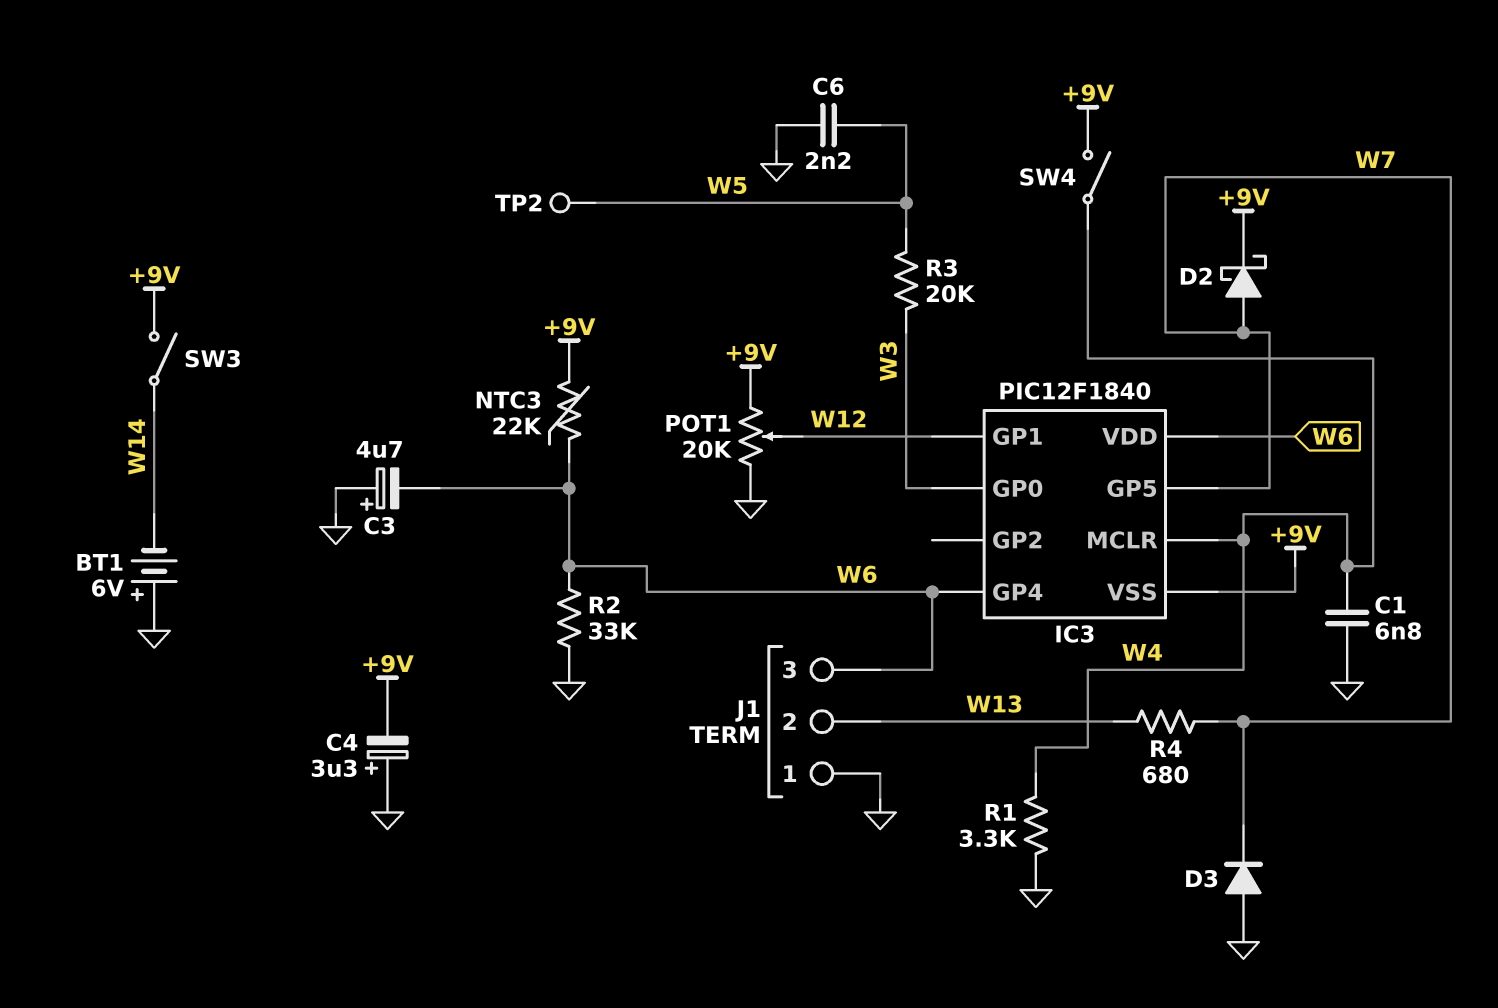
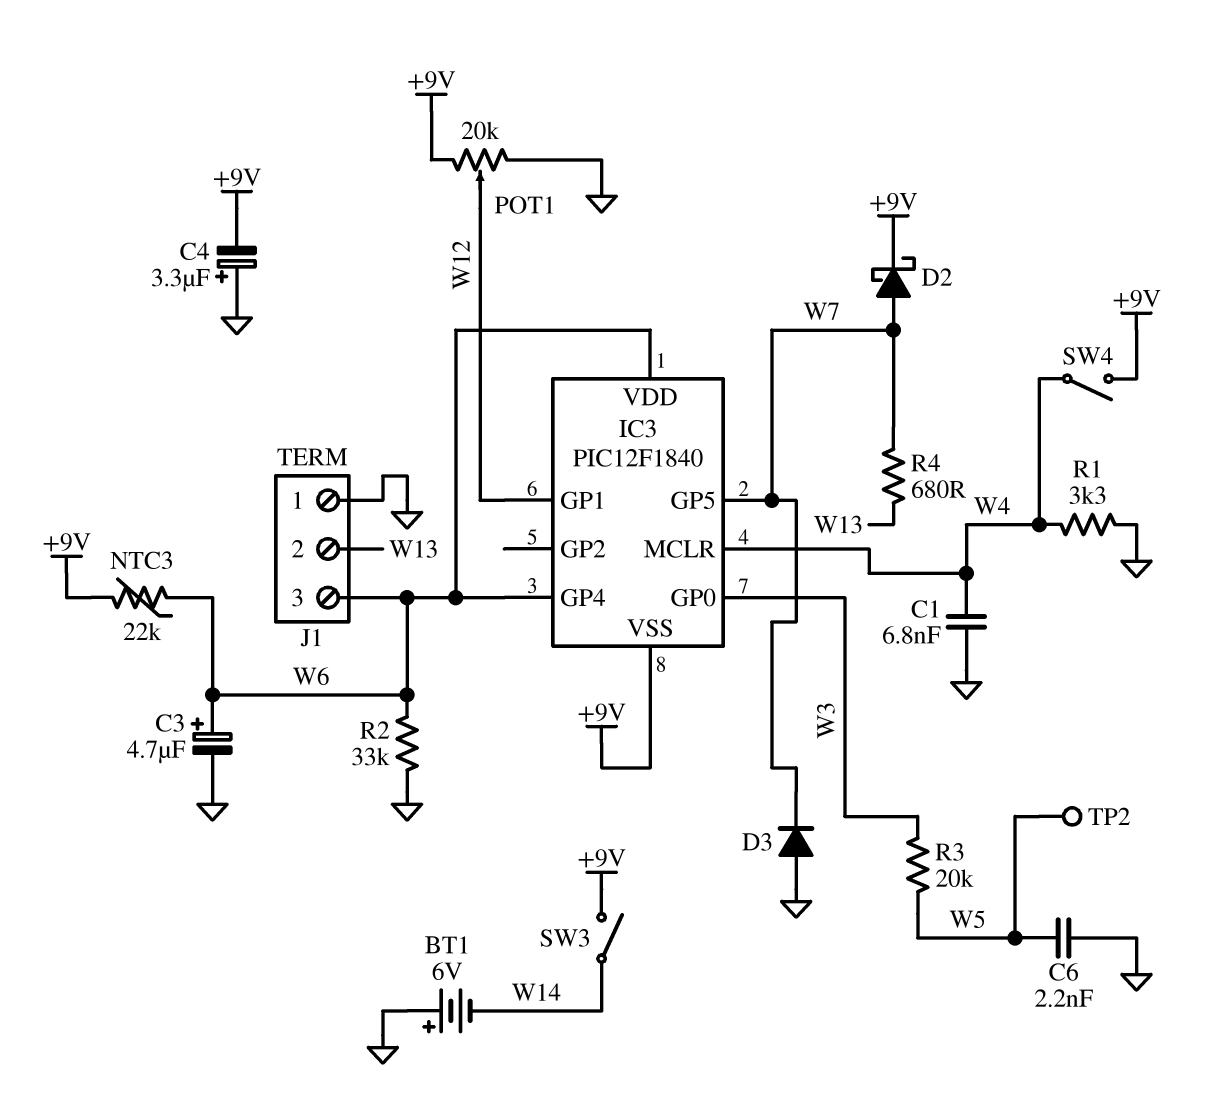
C3: 4.7uF (plus GND, minus W6) -> 4.7uF (plus W6, minus GND)

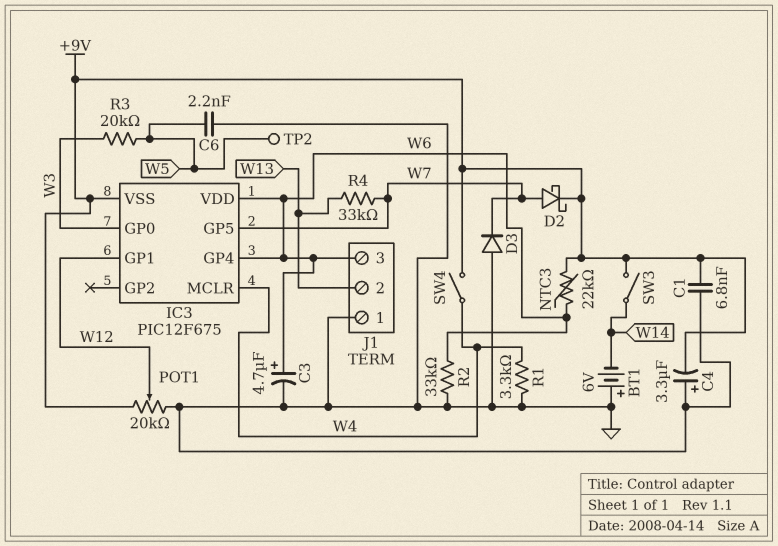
C1: 6.8nF (GND, W4) -> 6.8nF (+9V, GND)
IC3: PIC12F1840 -> PIC12F675
R4: 680 (W7, W13) -> 33k (W7, W13)

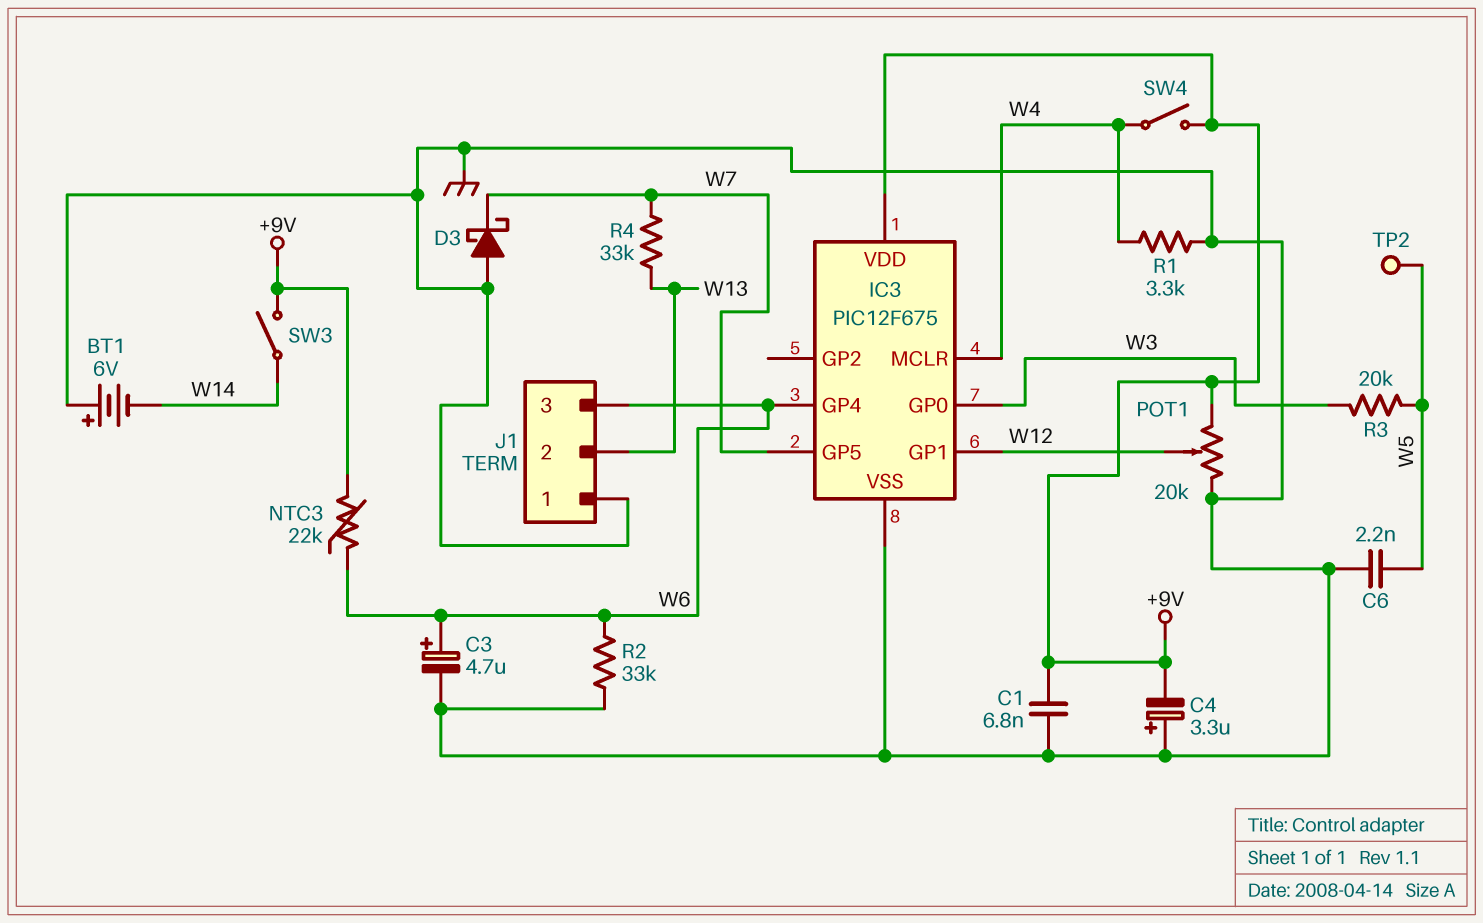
D2: schottky (A W7, K +9V) -> none
D3: diode (A GND, K W7) -> schottky (A GND, K W7)
IC3 pin VDD: W6 -> +9V
IC3 pin VSS: +9V -> GND

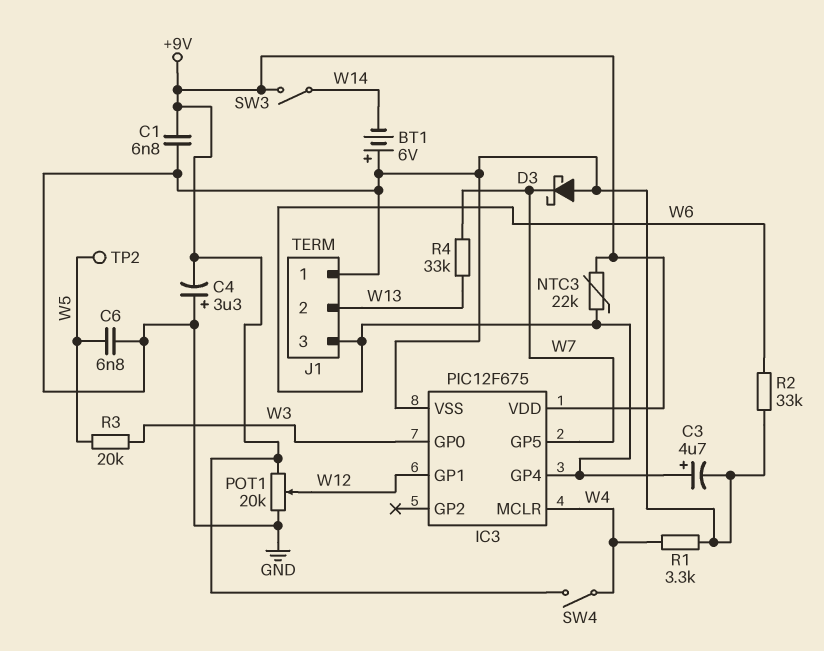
C6: 2.2nF (GND, W5) -> 6.8nF (GND, W5)

